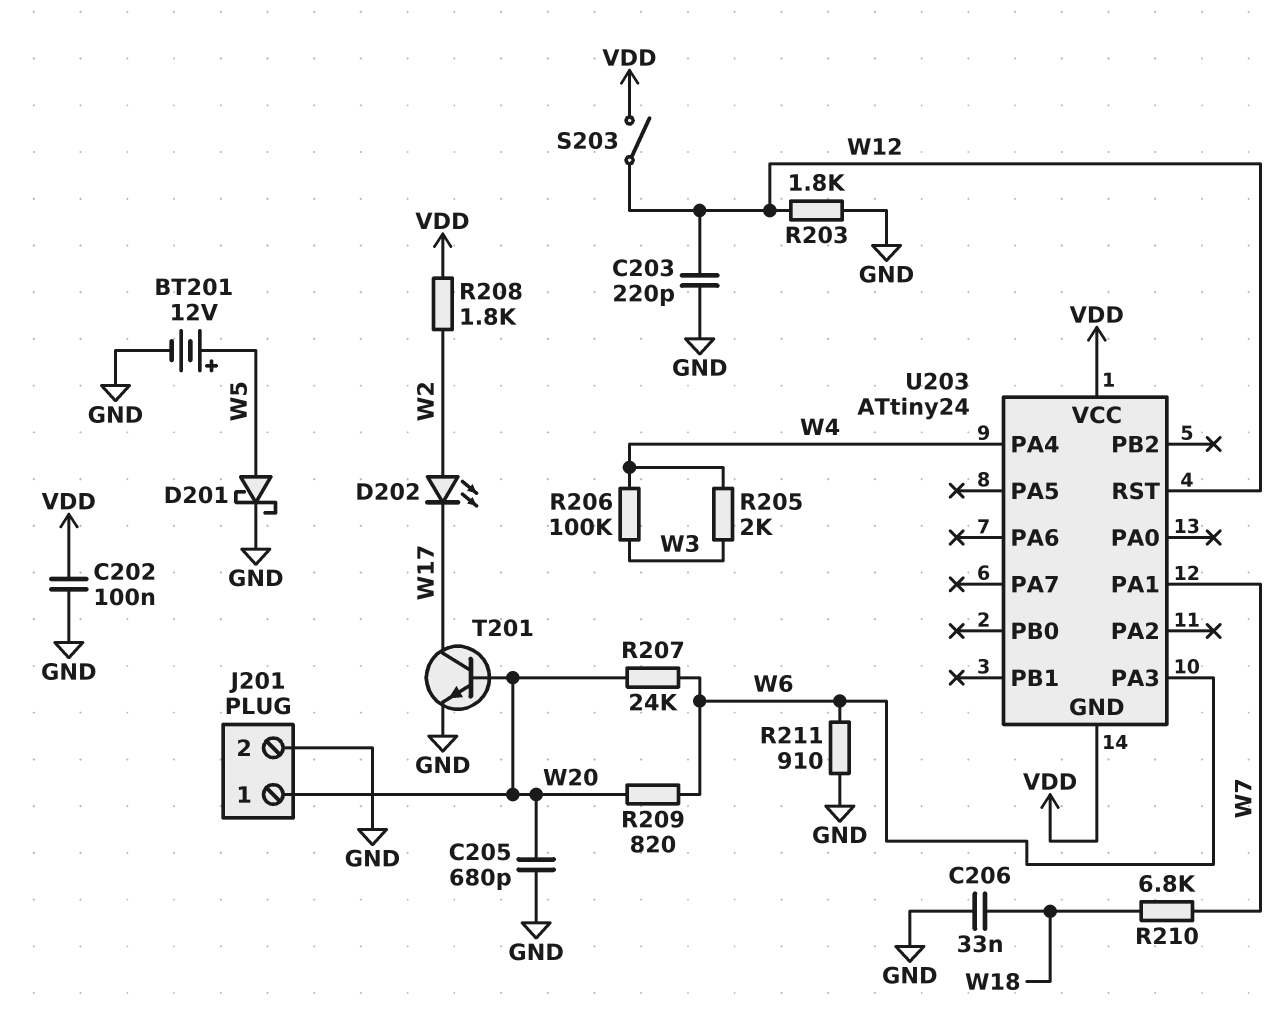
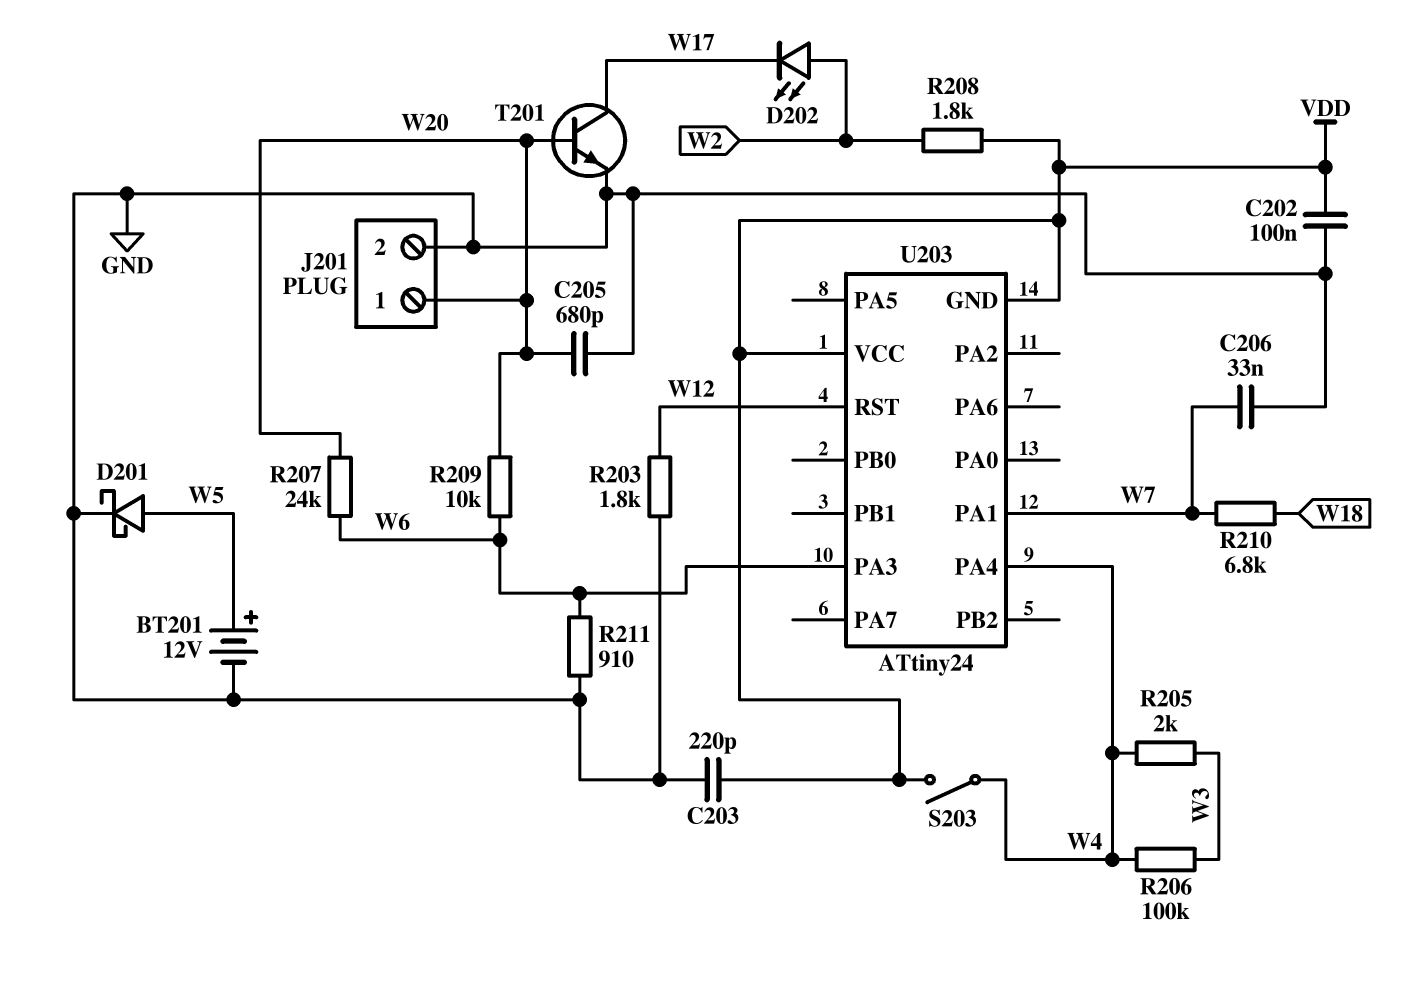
C203: 220pF (GND, W12) -> 220pF (GND, VDD)
C206: 33nF (GND, W18) -> 33nF (GND, W7)
R209: 820 (W6, W20) -> 10k (W6, W20)
S203: switch (VDD, W12) -> switch (VDD, W4)

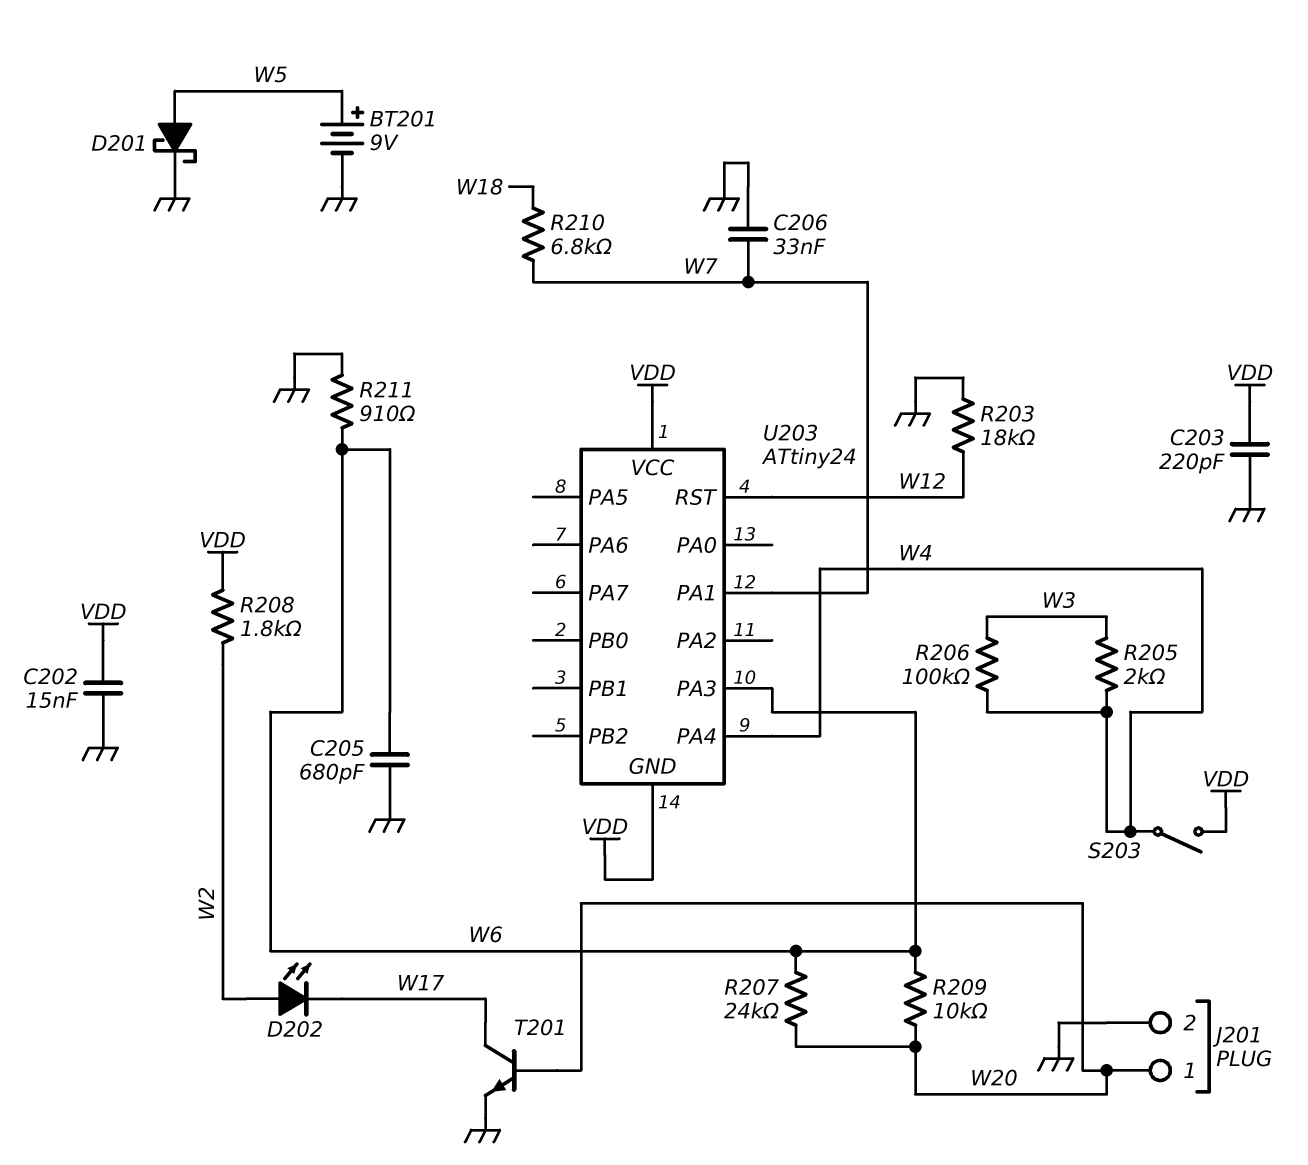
BT201: 12V (plus W5, minus GND) -> 9V (plus W5, minus GND)
C202: 100nF (GND, VDD) -> 15nF (GND, VDD)
C205: 680pF (GND, W20) -> 680pF (GND, W6)
R203: 1.8k (GND, W12) -> 18k (GND, W12)

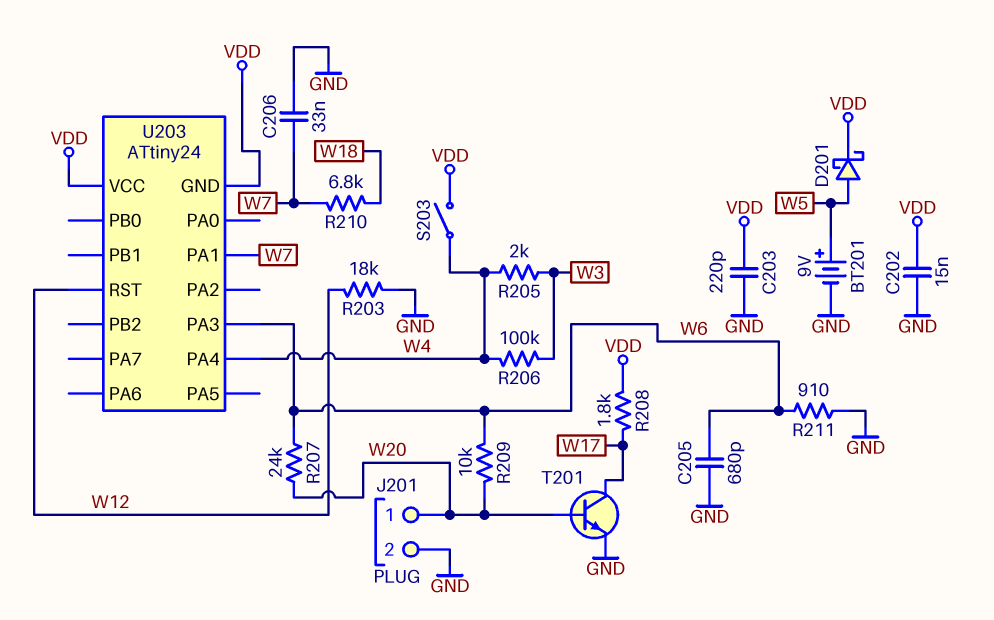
D201: schottky (A W5, K GND) -> schottky (A W5, K VDD)
D202: LED (A W2, K W17) -> none
R208: 1.8k (VDD, W2) -> 1.8k (VDD, W17)

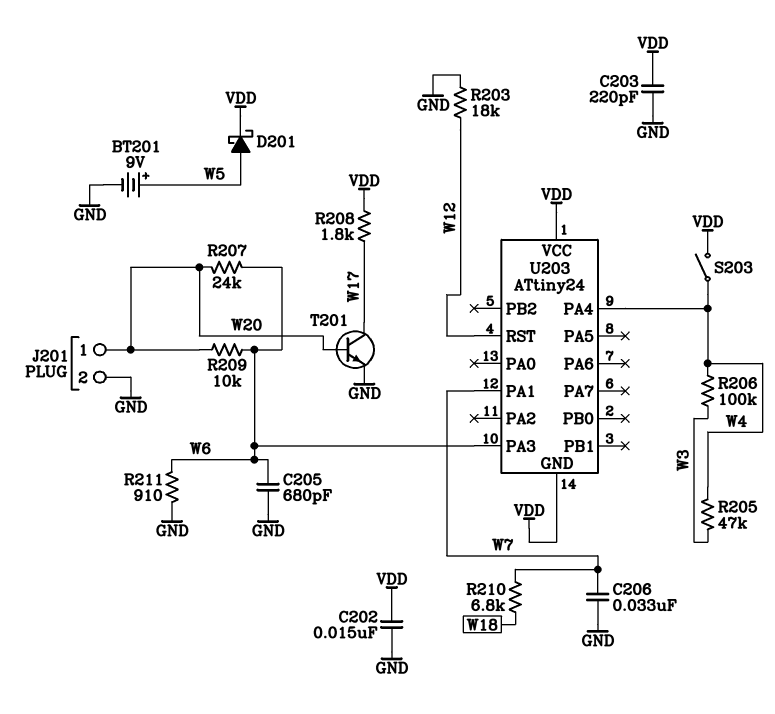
R205: 2k (W3, W4) -> 47k (W3, W4)

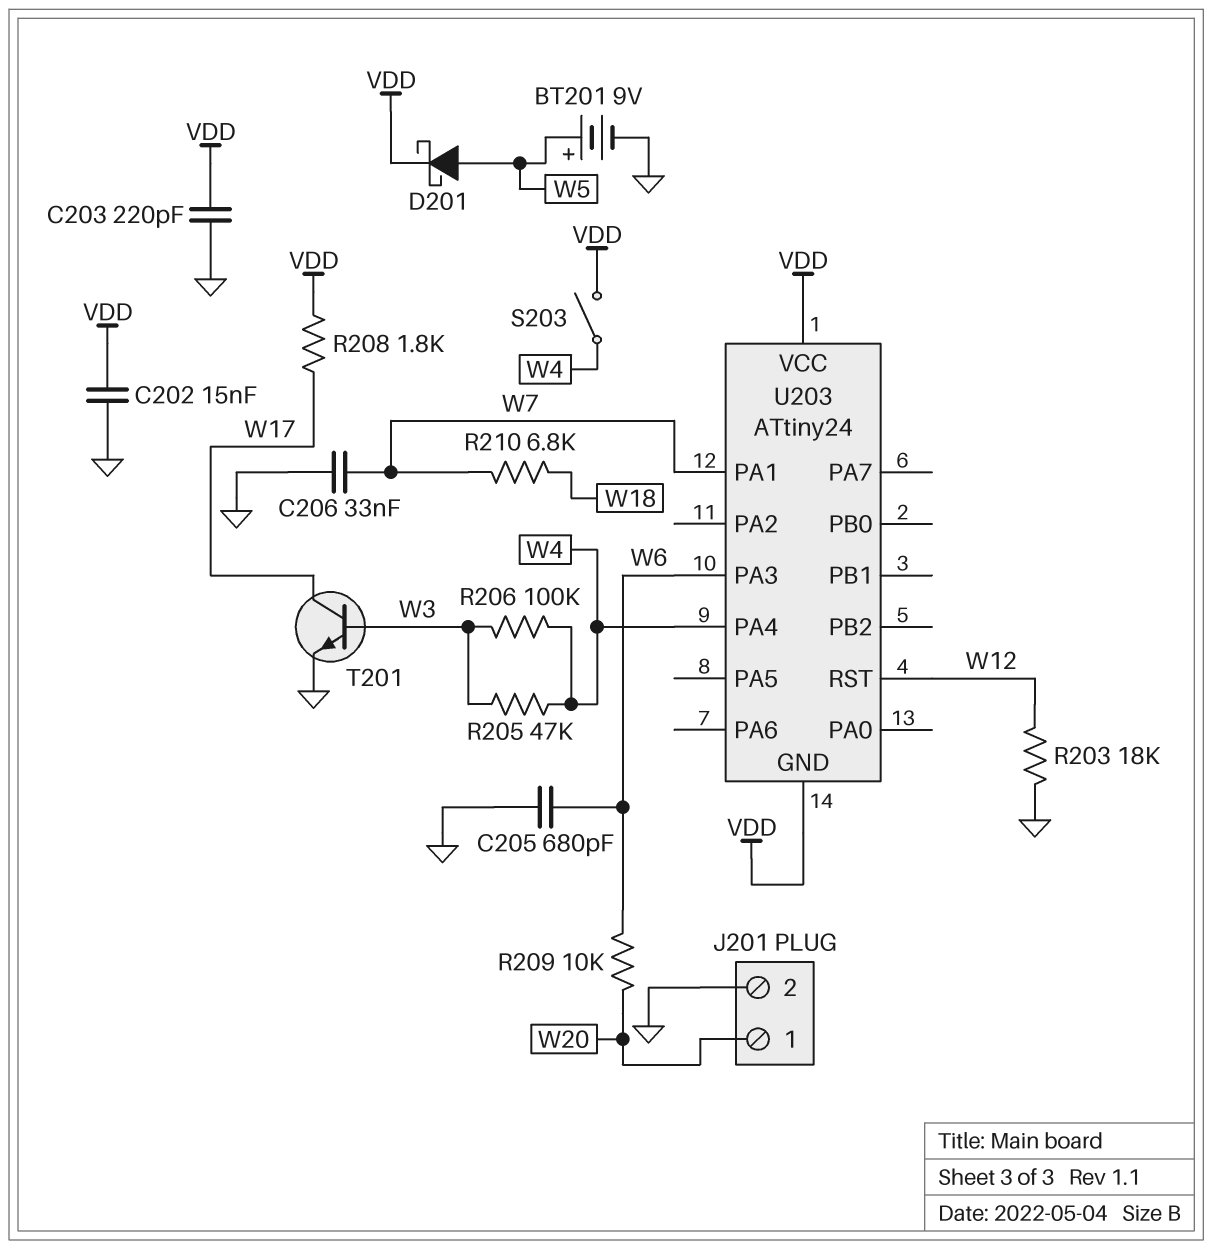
R207: 24k (W6, W20) -> none
R211: 910 (GND, W6) -> none
T201: NPN (B W20, C W17, E GND) -> NPN (B W3, C W17, E GND)

